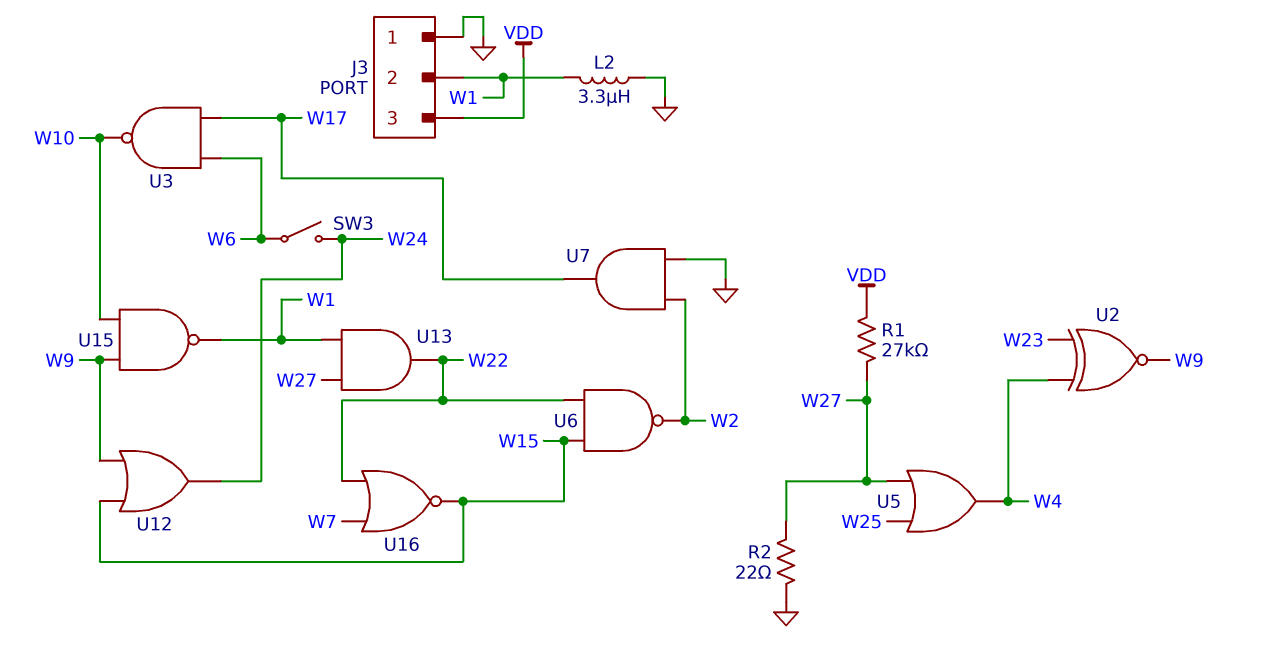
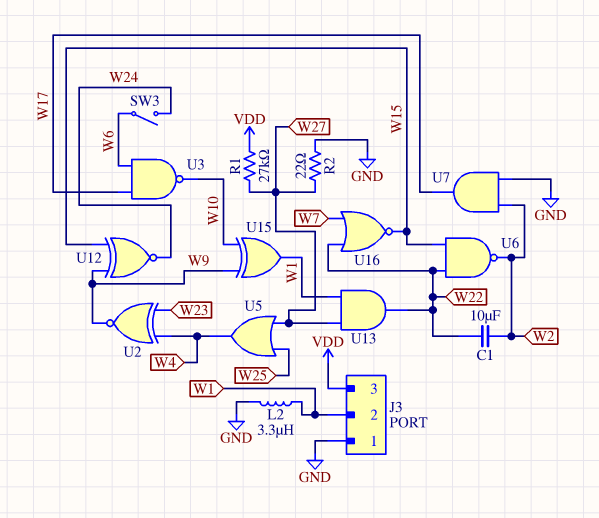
C1: none -> 10uF (W2, W22)
U12: OR (in W9, in W15, out W24) -> XNOR (in W9, in W15, out W24)
U15: NAND (in W9, in W10, out W1) -> XOR (in W9, in W10, out W1)

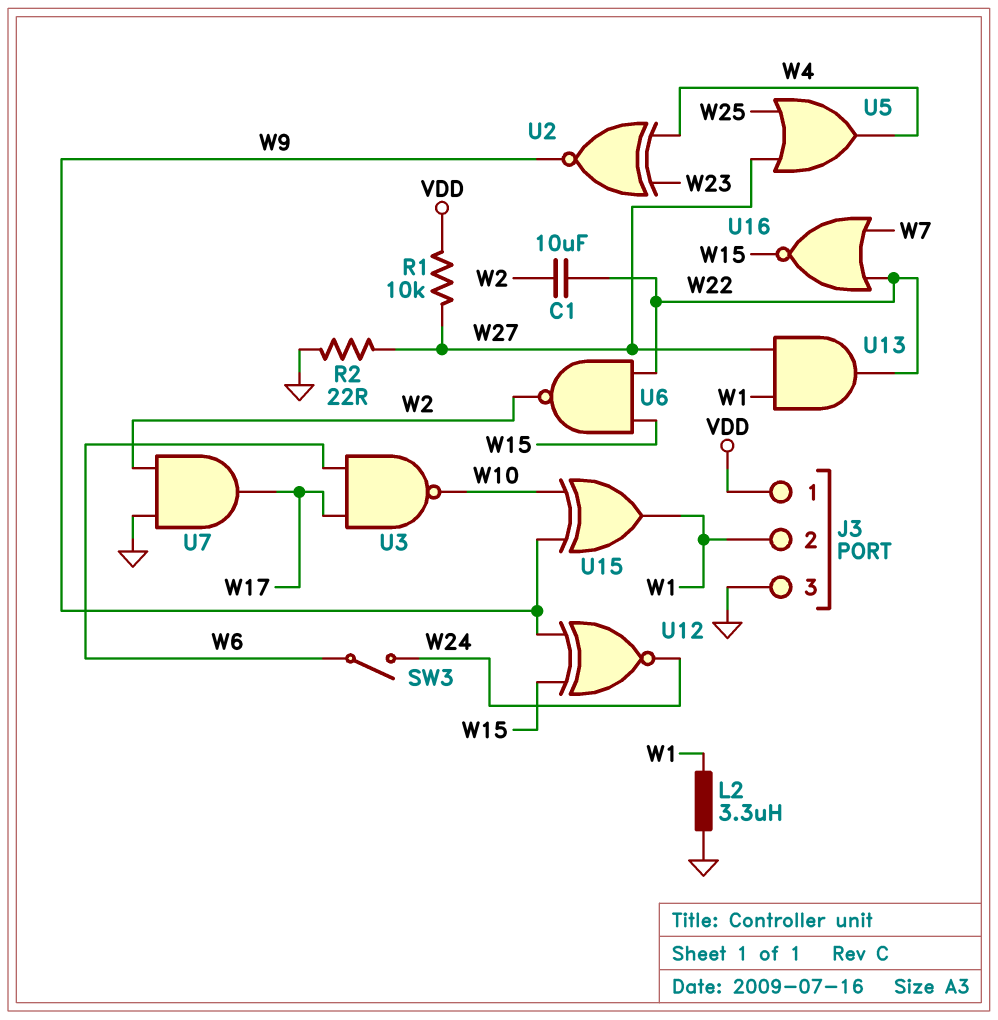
J3 pin 1: GND -> VDD
J3 pin 3: VDD -> GND
R1: 27k (VDD, W27) -> 10k (VDD, W27)

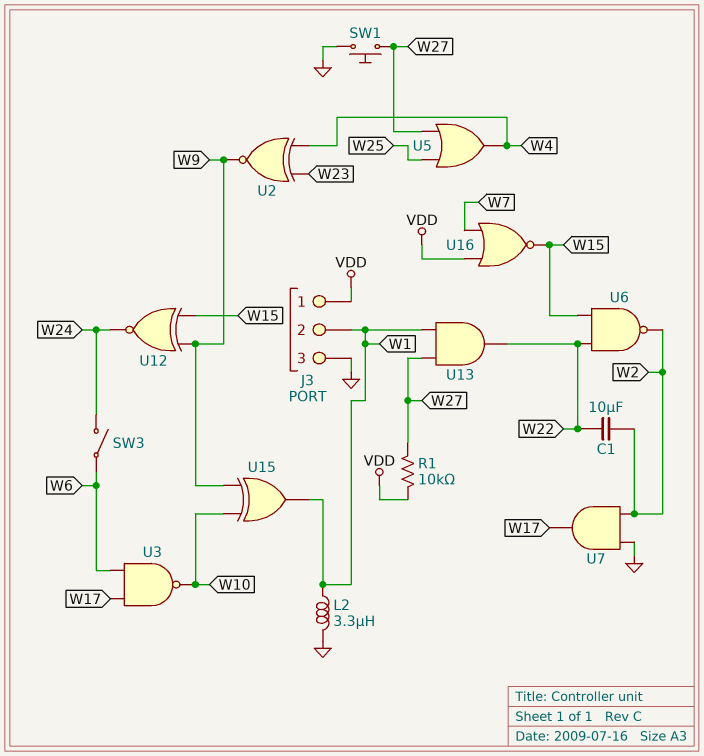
R2: 22 (GND, W27) -> none
SW1: none -> button (GND, W27)
U16: NOR (in W7, in W22, out W15) -> NOR (in VDD, in W7, out W15)

